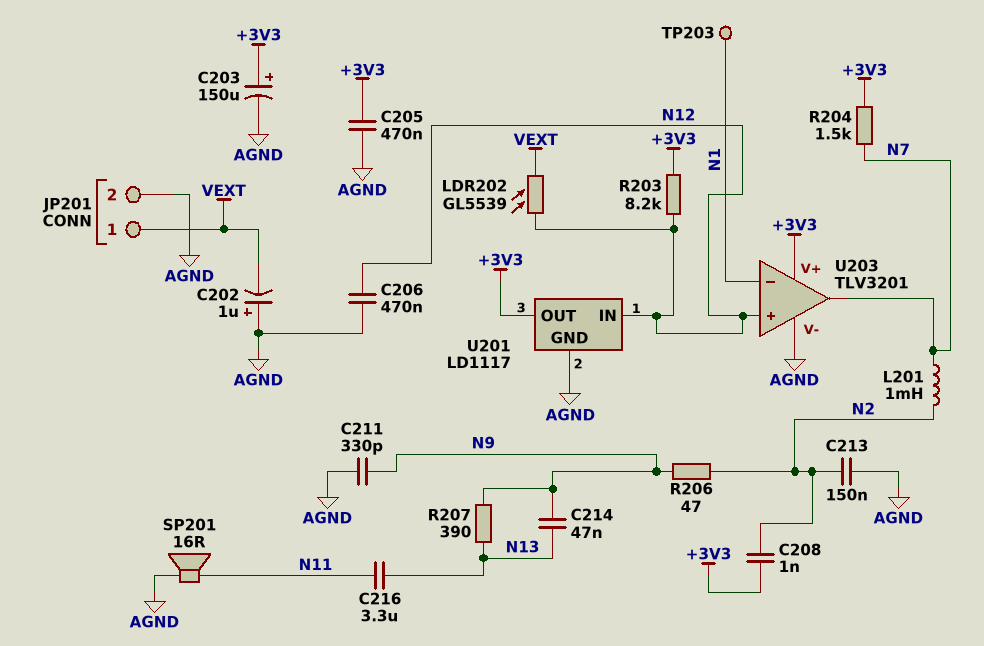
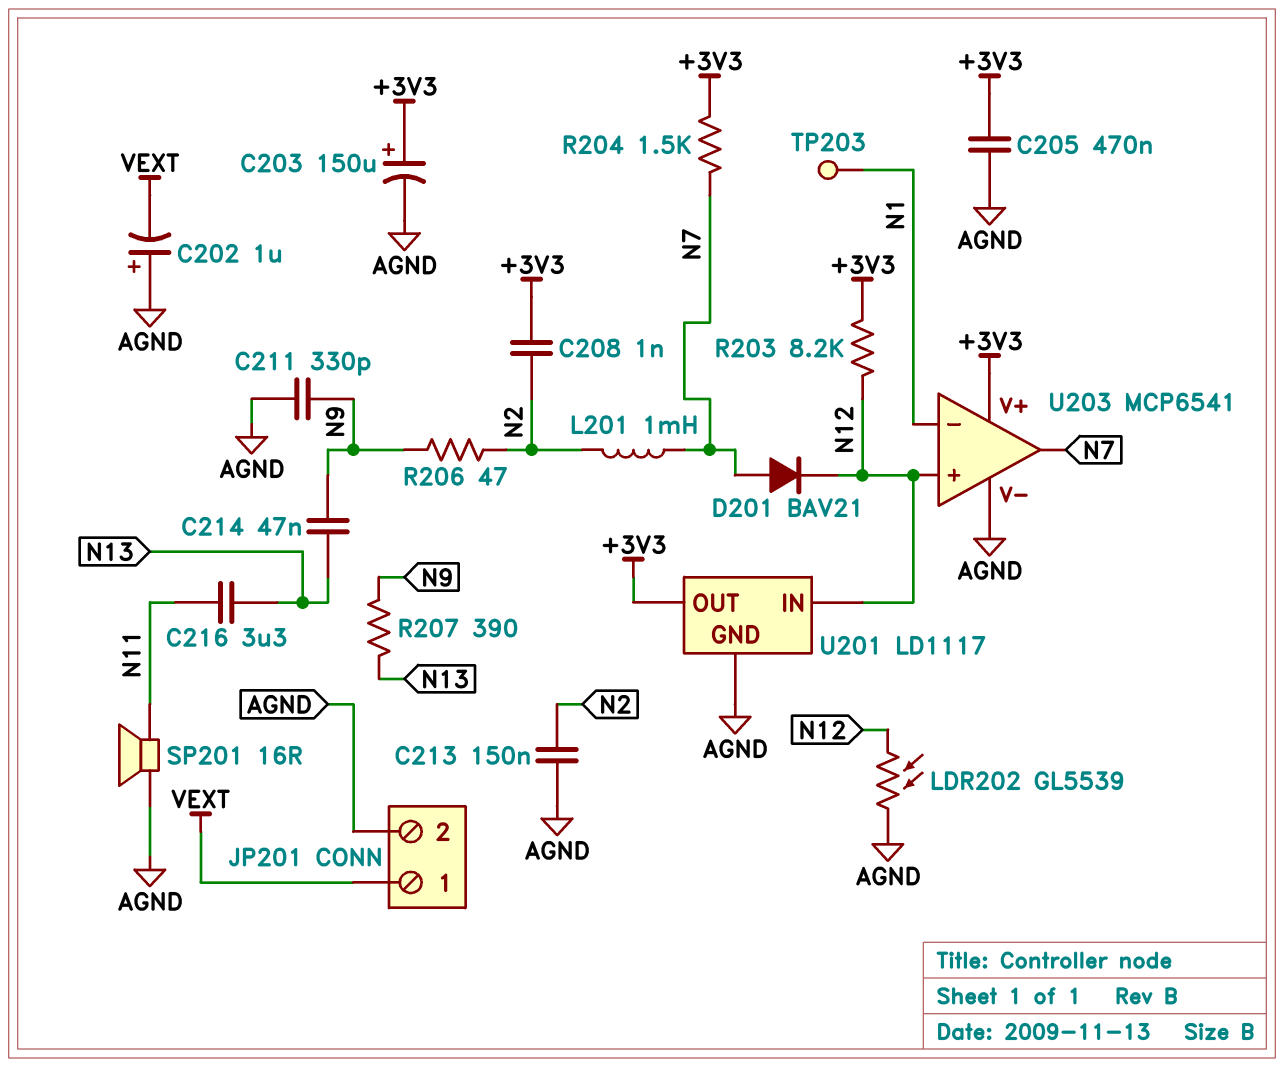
C206: 470nF (AGND, N12) -> none
D201: none -> diode BAV21 (A N7, K N12)
LDR202: GL5539 (N12, VEXT) -> GL5539 (AGND, N12)
U203: TLV3201 -> MCP6541

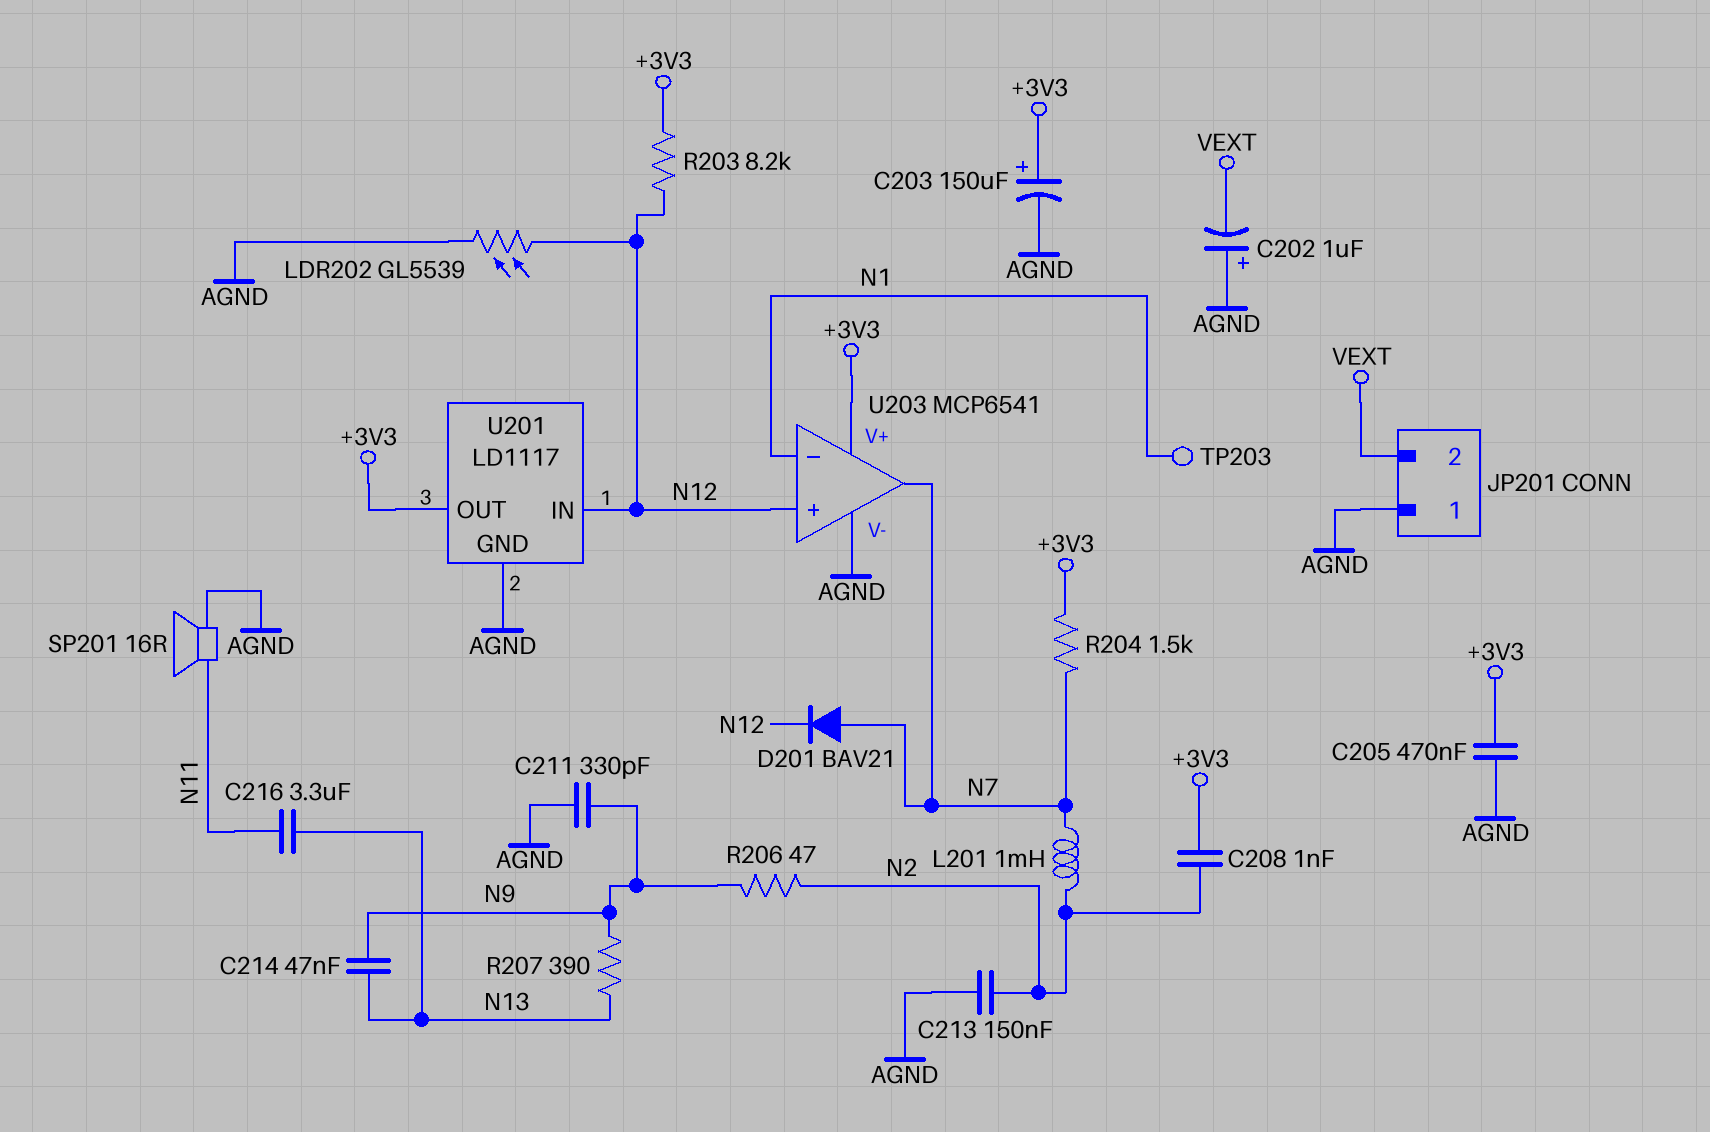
JP201 pin 1: VEXT -> AGND
JP201 pin 2: AGND -> VEXT

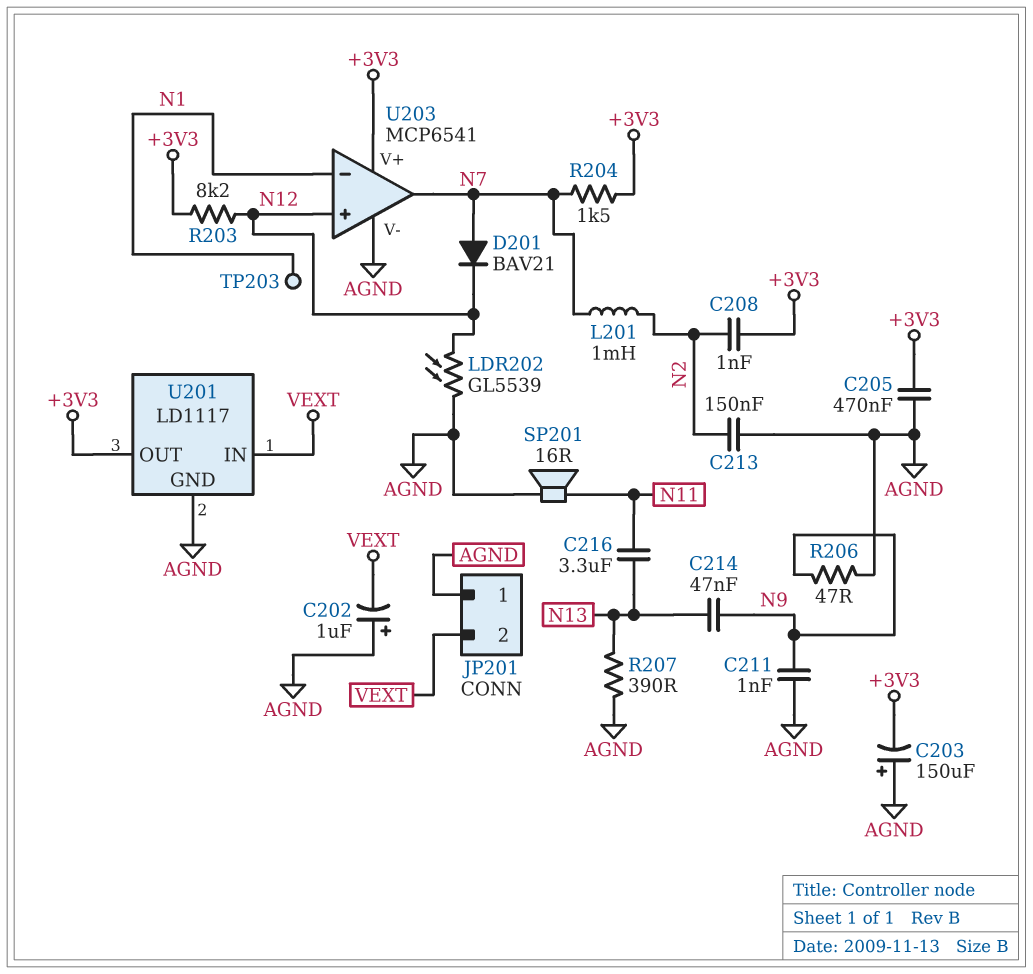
C203: 150uF (plus +3V3, minus AGND) -> 150uF (plus AGND, minus +3V3)
C211: 330pF (AGND, N9) -> 1nF (AGND, N9)
R206: 47 (N2, N9) -> 47 (AGND, N9)
R207: 390 (N9, N13) -> 390 (AGND, N13)
U201 pin IN: N12 -> VEXT

